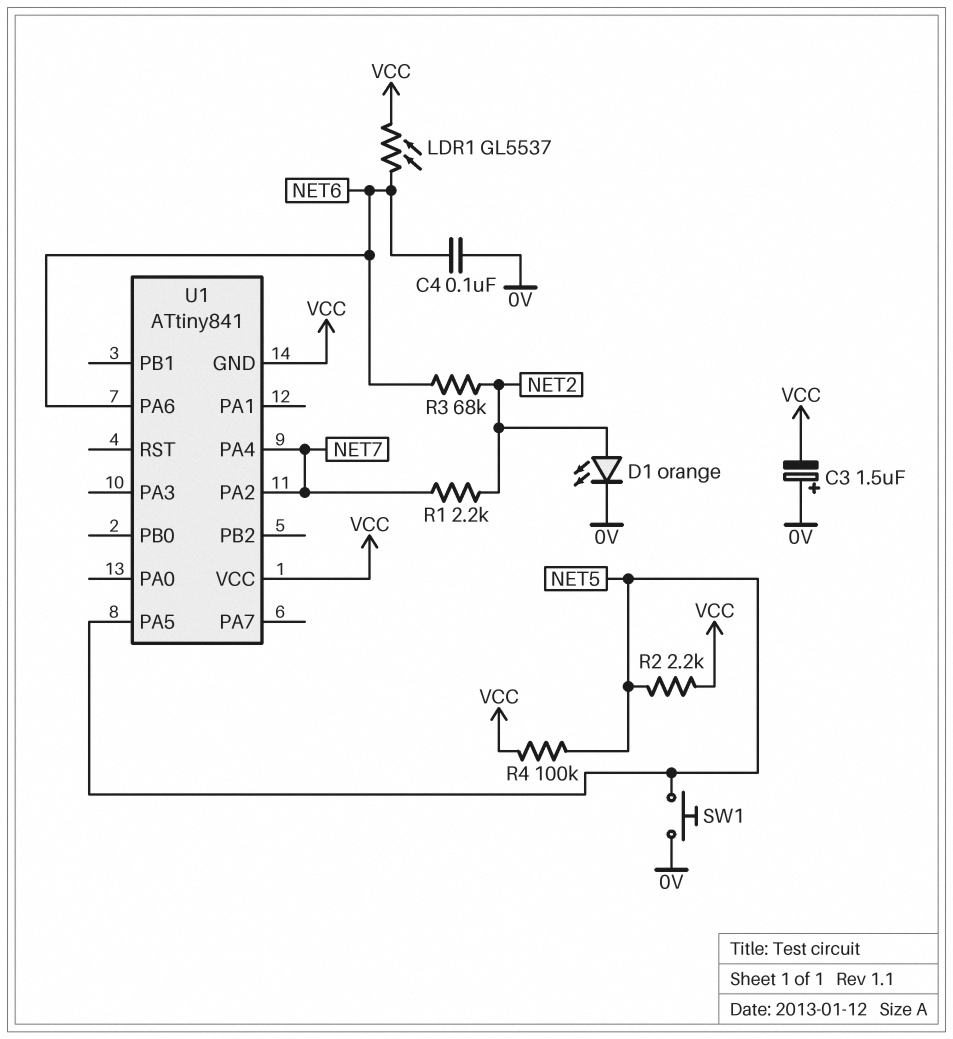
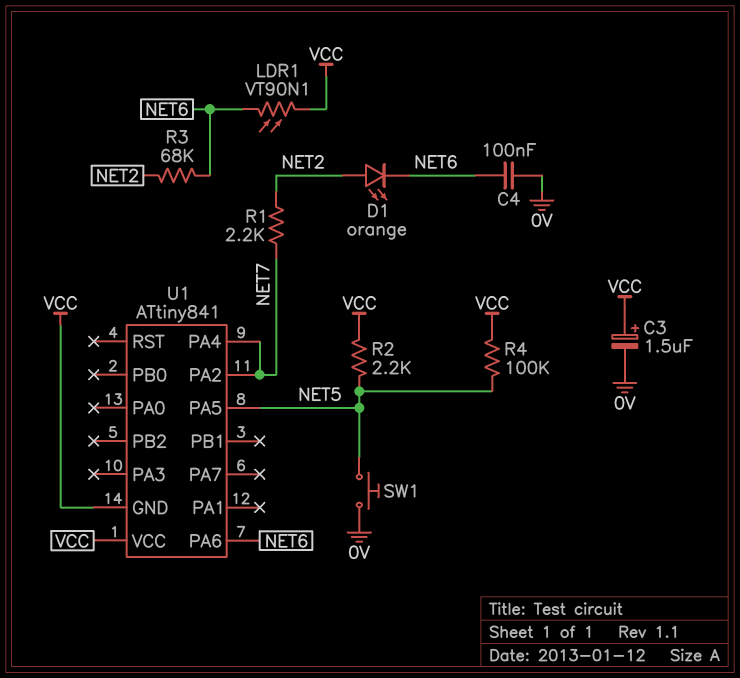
C3: 1.5uF (plus 0V, minus VCC) -> 1.5uF (plus VCC, minus 0V)
D1: LED orange (A NET2, K 0V) -> LED orange (A NET2, K NET6)
LDR1: GL5537 (NET6, VCC) -> VT90N1 (NET6, VCC)

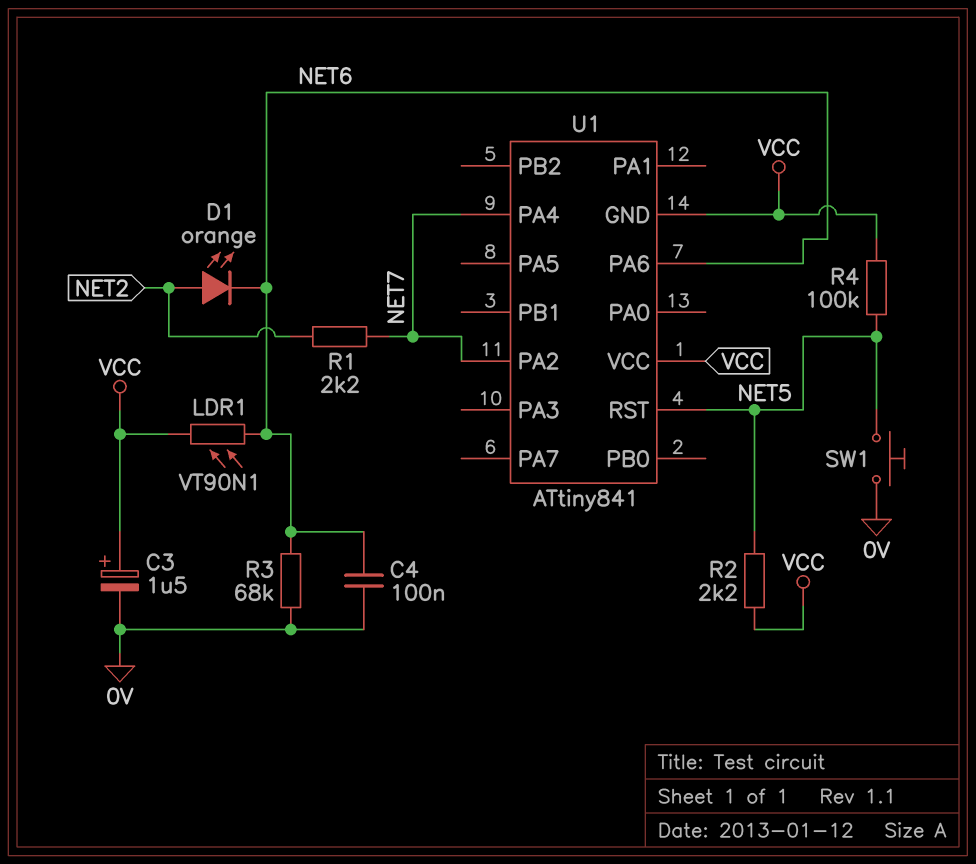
R3: 68k (NET2, NET6) -> 68k (0V, NET6)
U1 pin PA5: NET5 -> none
U1 pin RST: none -> NET5

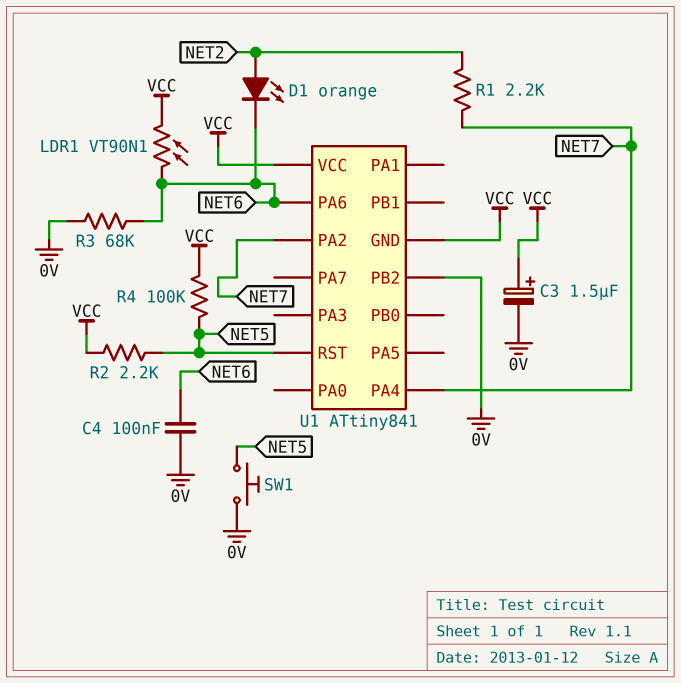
U1 pin PB2: none -> 0V

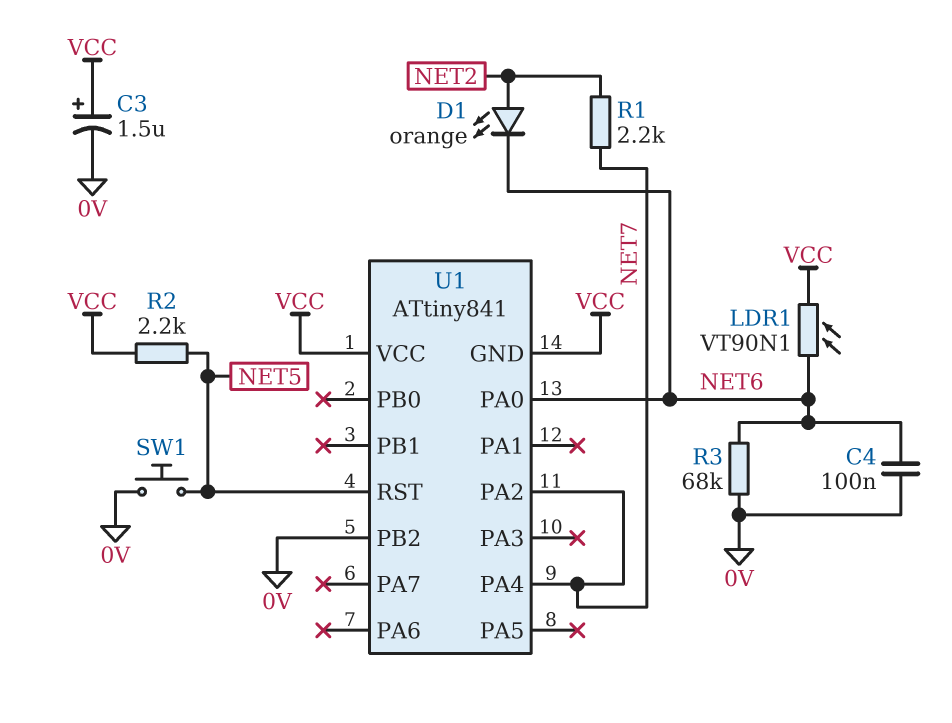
R4: 100k (NET5, VCC) -> none
U1 pin PA0: none -> NET6
U1 pin PA6: NET6 -> none

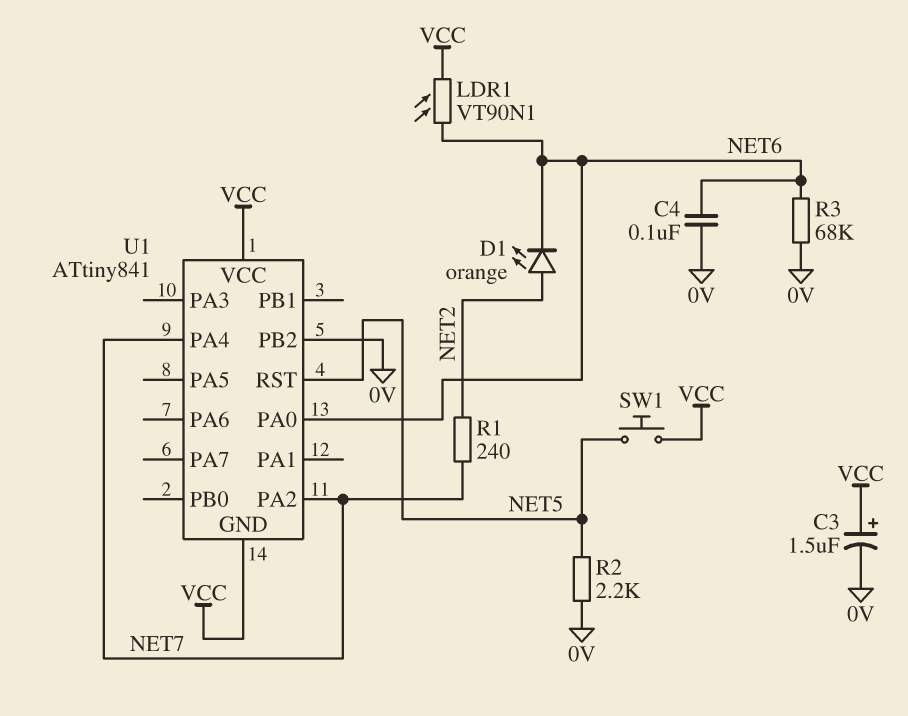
R1: 2.2k (NET2, NET7) -> 240 (NET2, NET7)
R2: 2.2k (NET5, VCC) -> 2.2k (0V, NET5)
SW1: button (0V, NET5) -> button (NET5, VCC)

